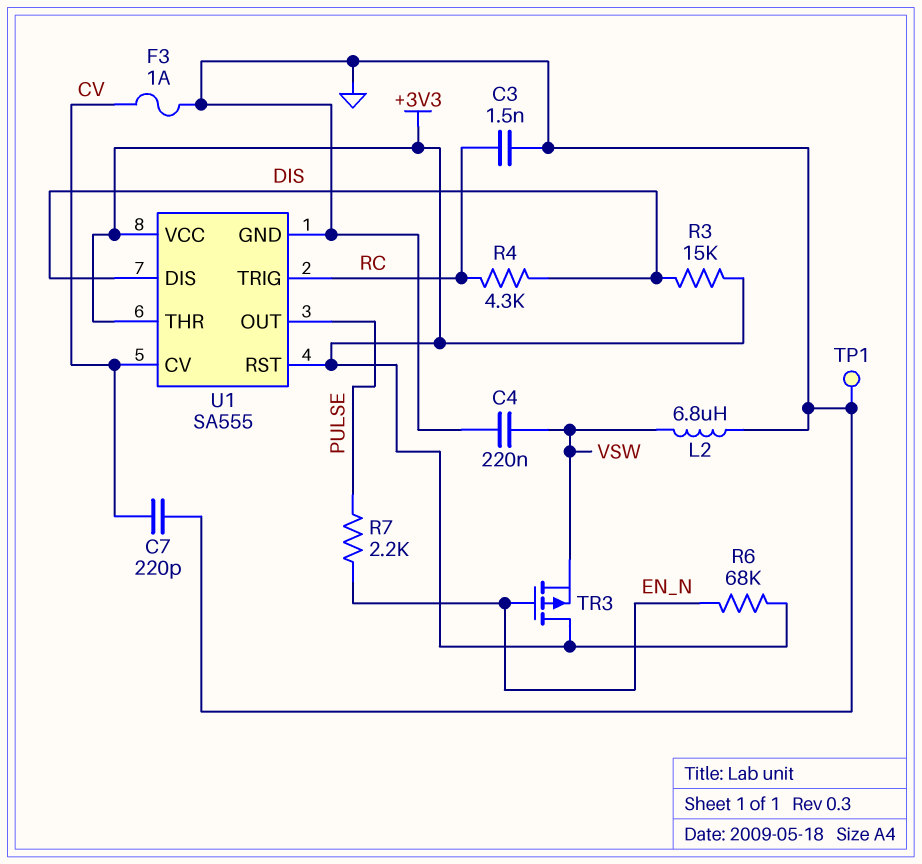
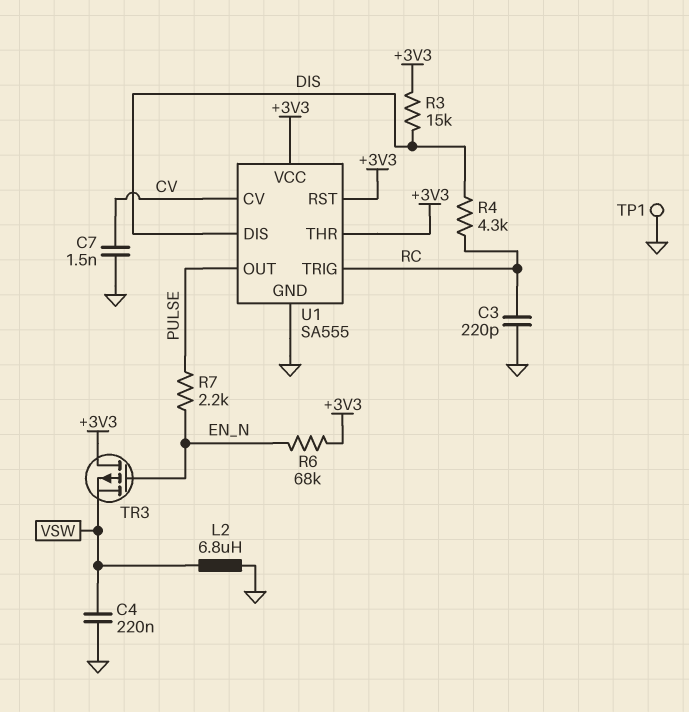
C3: 1.5nF (GND, RC) -> 220pF (GND, RC)
C7: 220pF (CV, GND) -> 1.5nF (CV, GND)
F3: 1A (CV, GND) -> none

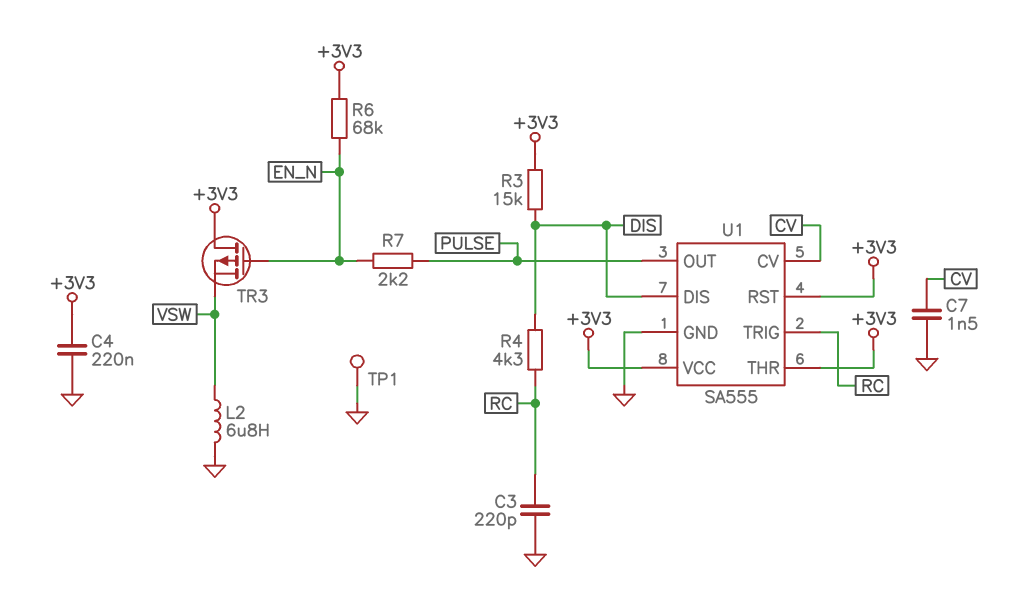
C4: 220nF (GND, VSW) -> 220nF (+3V3, GND)

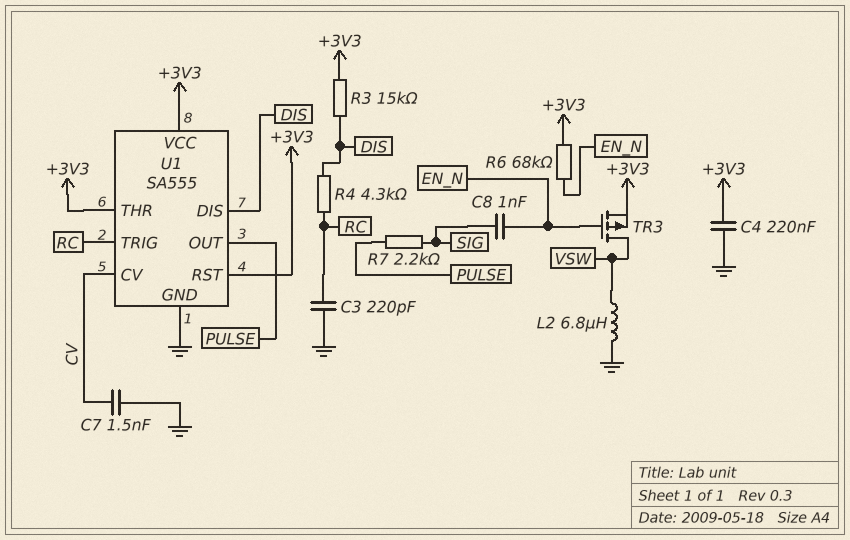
C8: none -> 1nF (EN_N, SIG)
R7: 2.2k (EN_N, PULSE) -> 2.2k (PULSE, SIG)
TP1: test point (GND) -> none
TR3: PMOS (G EN_N, D +3V3, S VSW) -> PMOS (G EN_N, D VSW, S +3V3)

